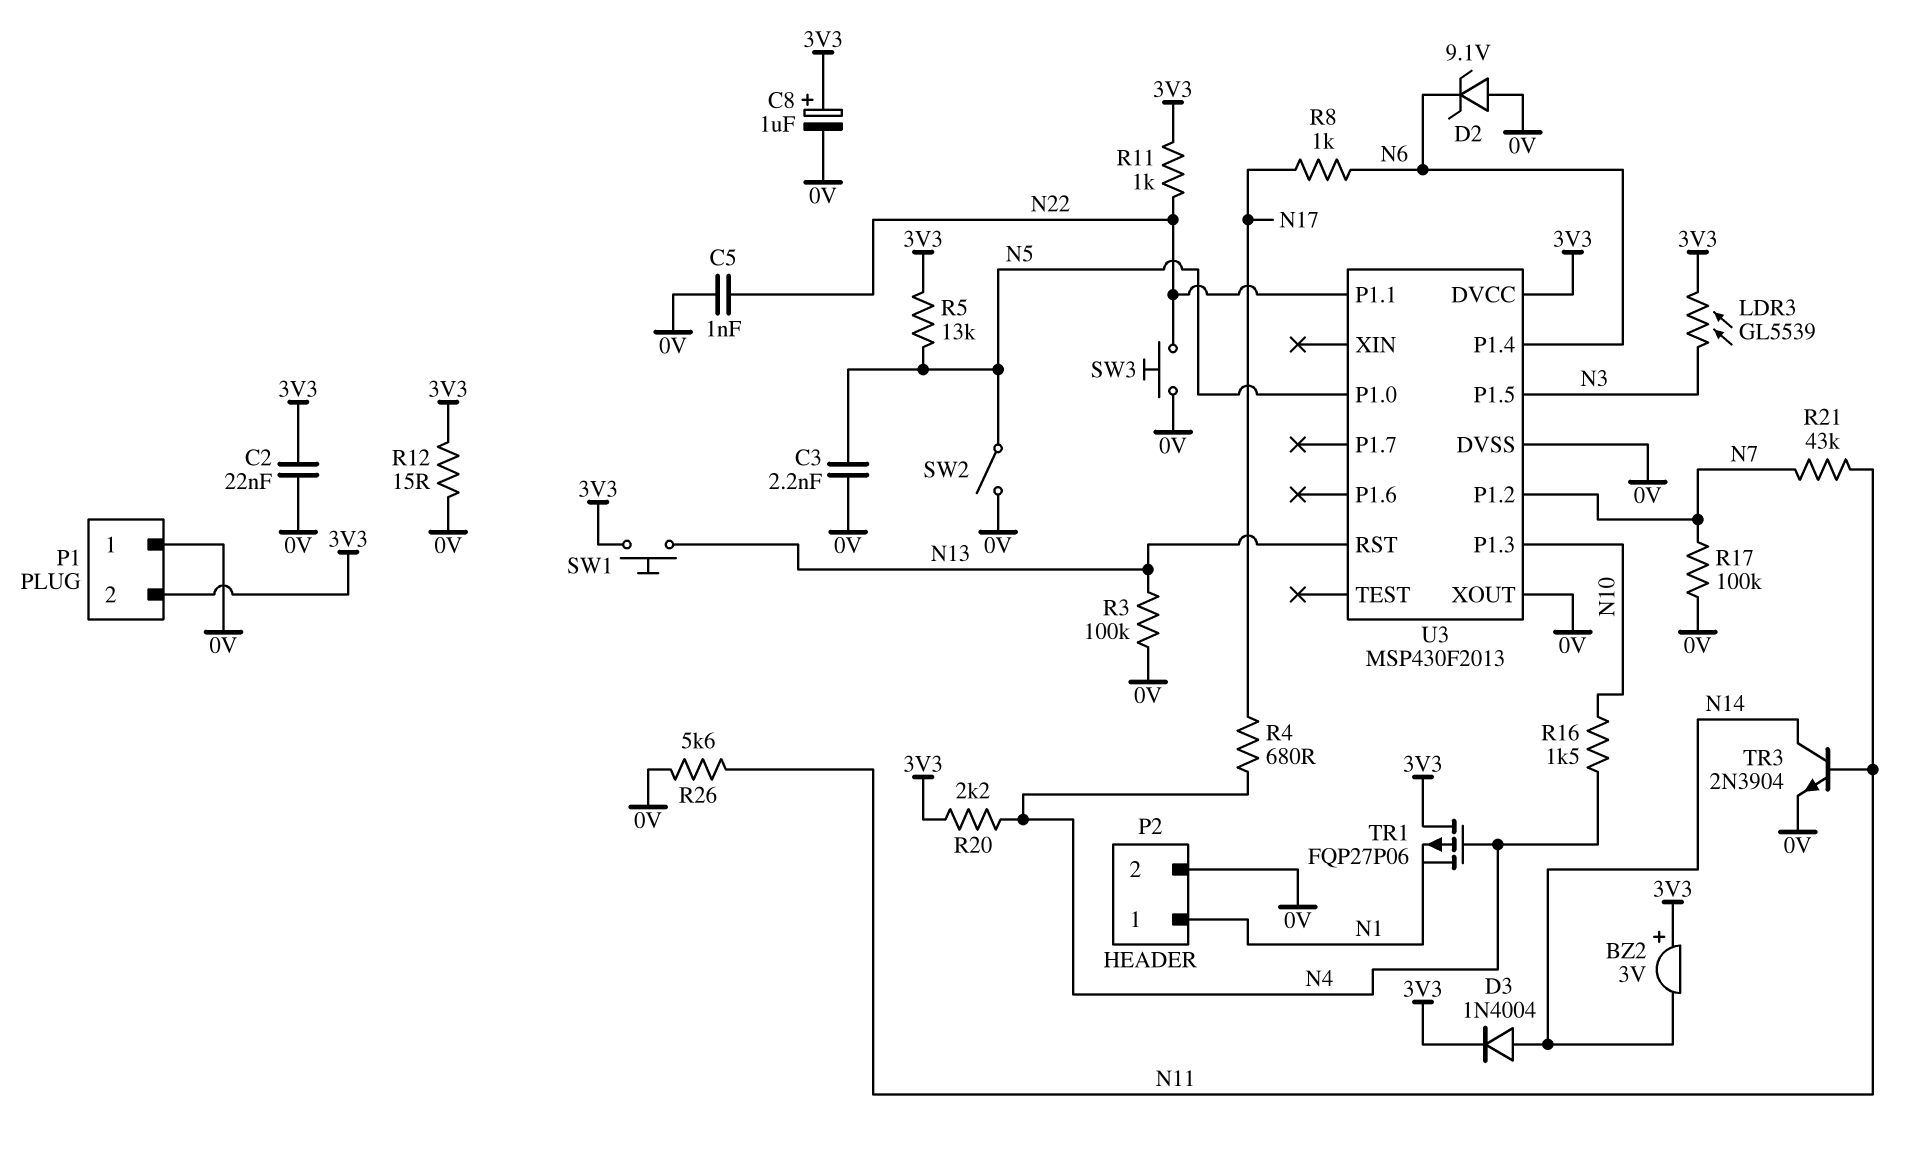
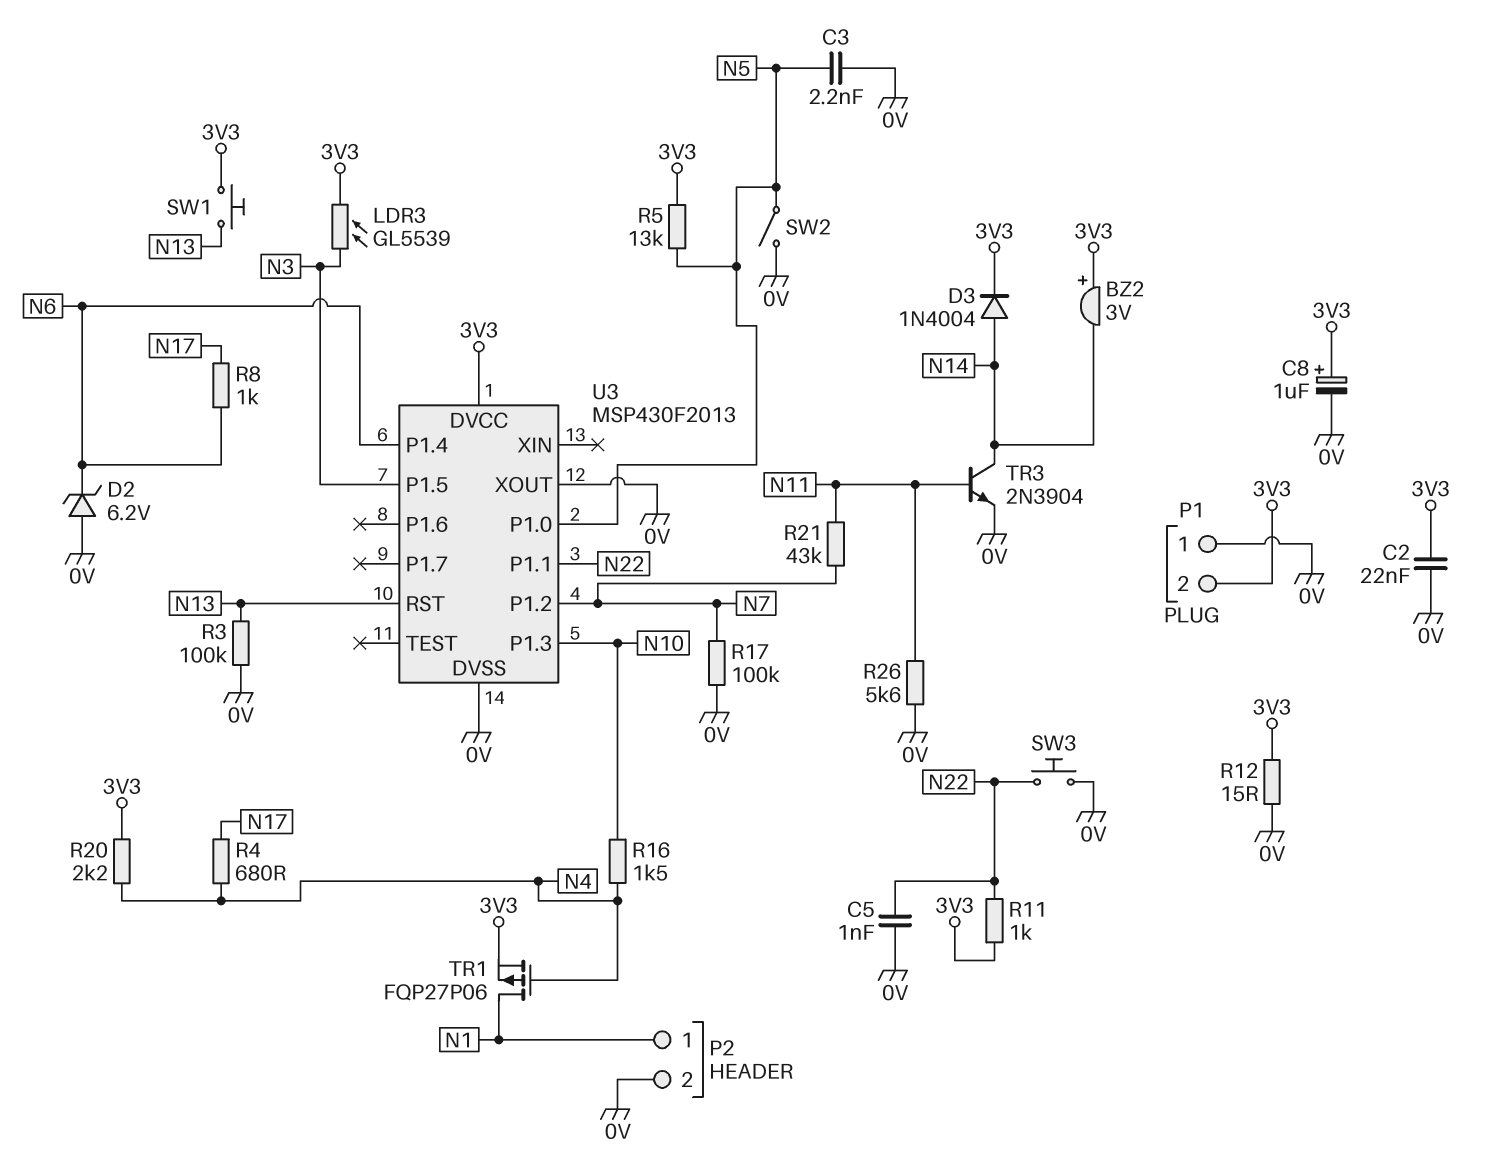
D2: zener 9.1V (A 0V, K N6) -> zener 6.2V (A 0V, K N6)
TR1: PMOS FQP27P06 (G N4, D 3V3, S N1) -> PMOS FQP27P06 (G N4, D N1, S 3V3)

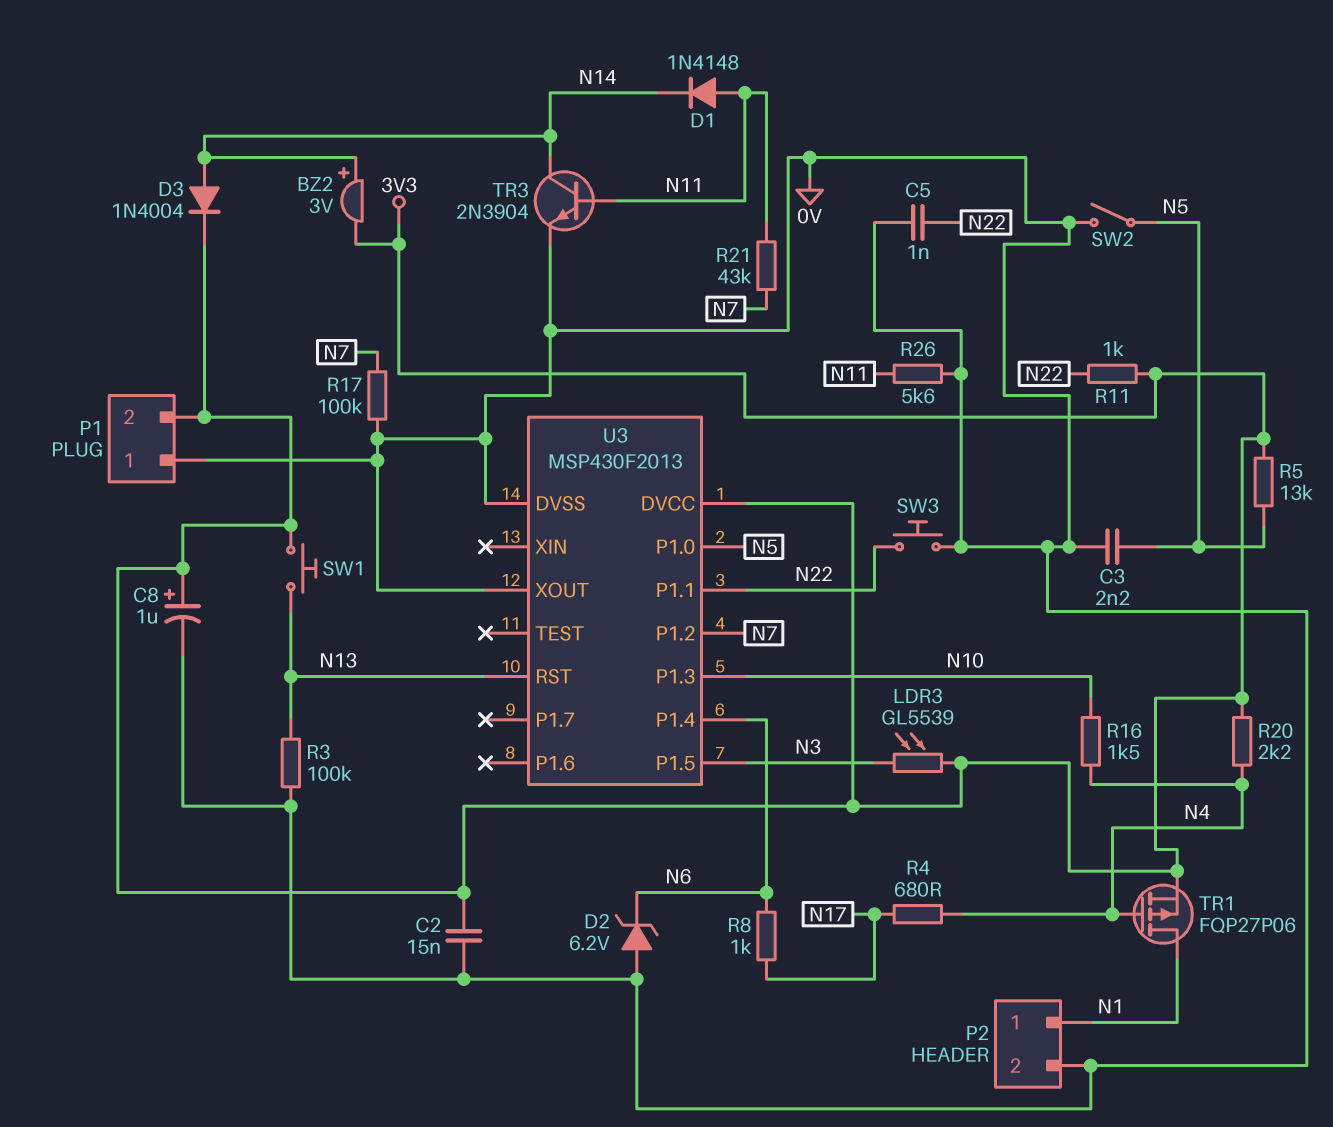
BZ2: buzzer 3V (plus 3V3, minus N14) -> buzzer 3V (plus N14, minus 3V3)
C2: 22nF (0V, 3V3) -> 15nF (0V, 3V3)
D1: none -> diode 1N4148 (A N11, K N14)
R12: 15 (0V, 3V3) -> none

